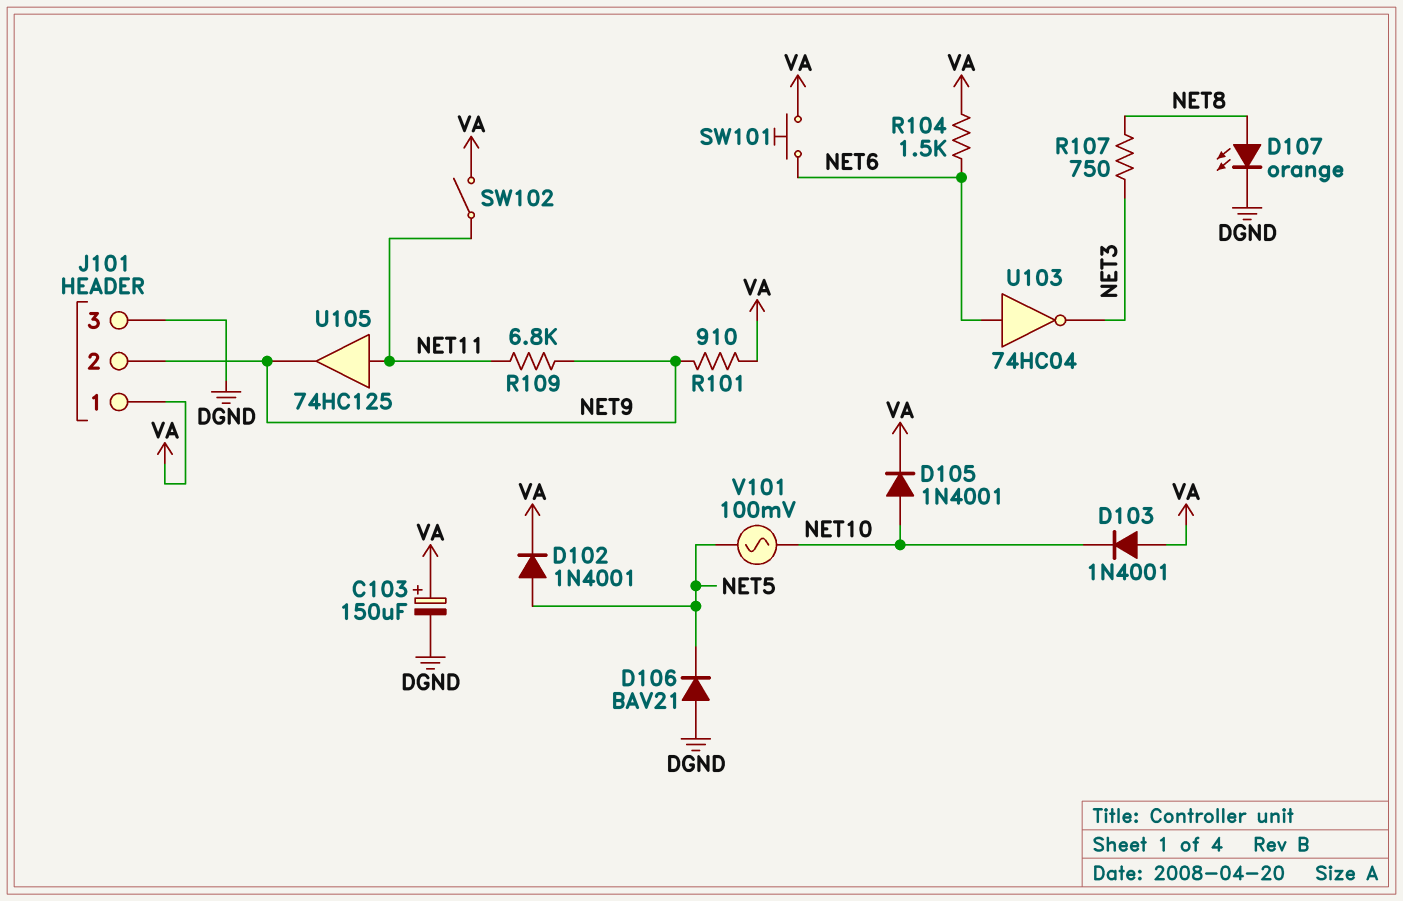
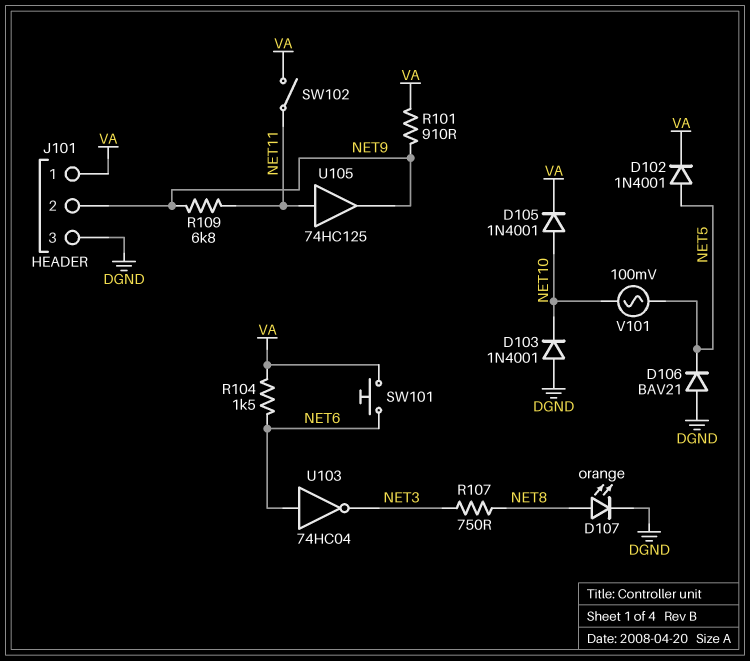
C103: 150uF (plus VA, minus DGND) -> none
D103: diode 1N4001 (A VA, K NET10) -> diode 1N4001 (A DGND, K NET10)

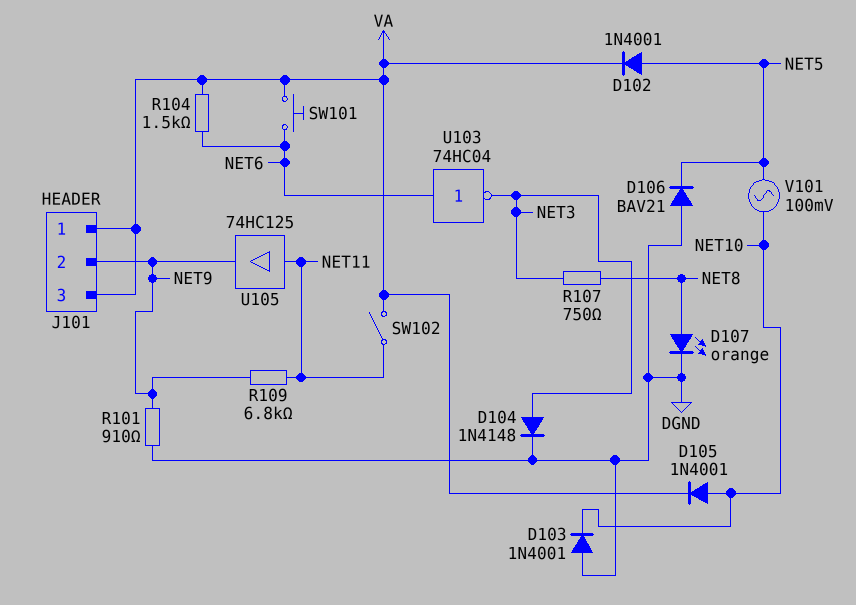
D104: none -> diode 1N4148 (A NET3, K DGND)
J101 pin 3: DGND -> VA
R101: 910 (NET9, VA) -> 910 (DGND, NET9)

